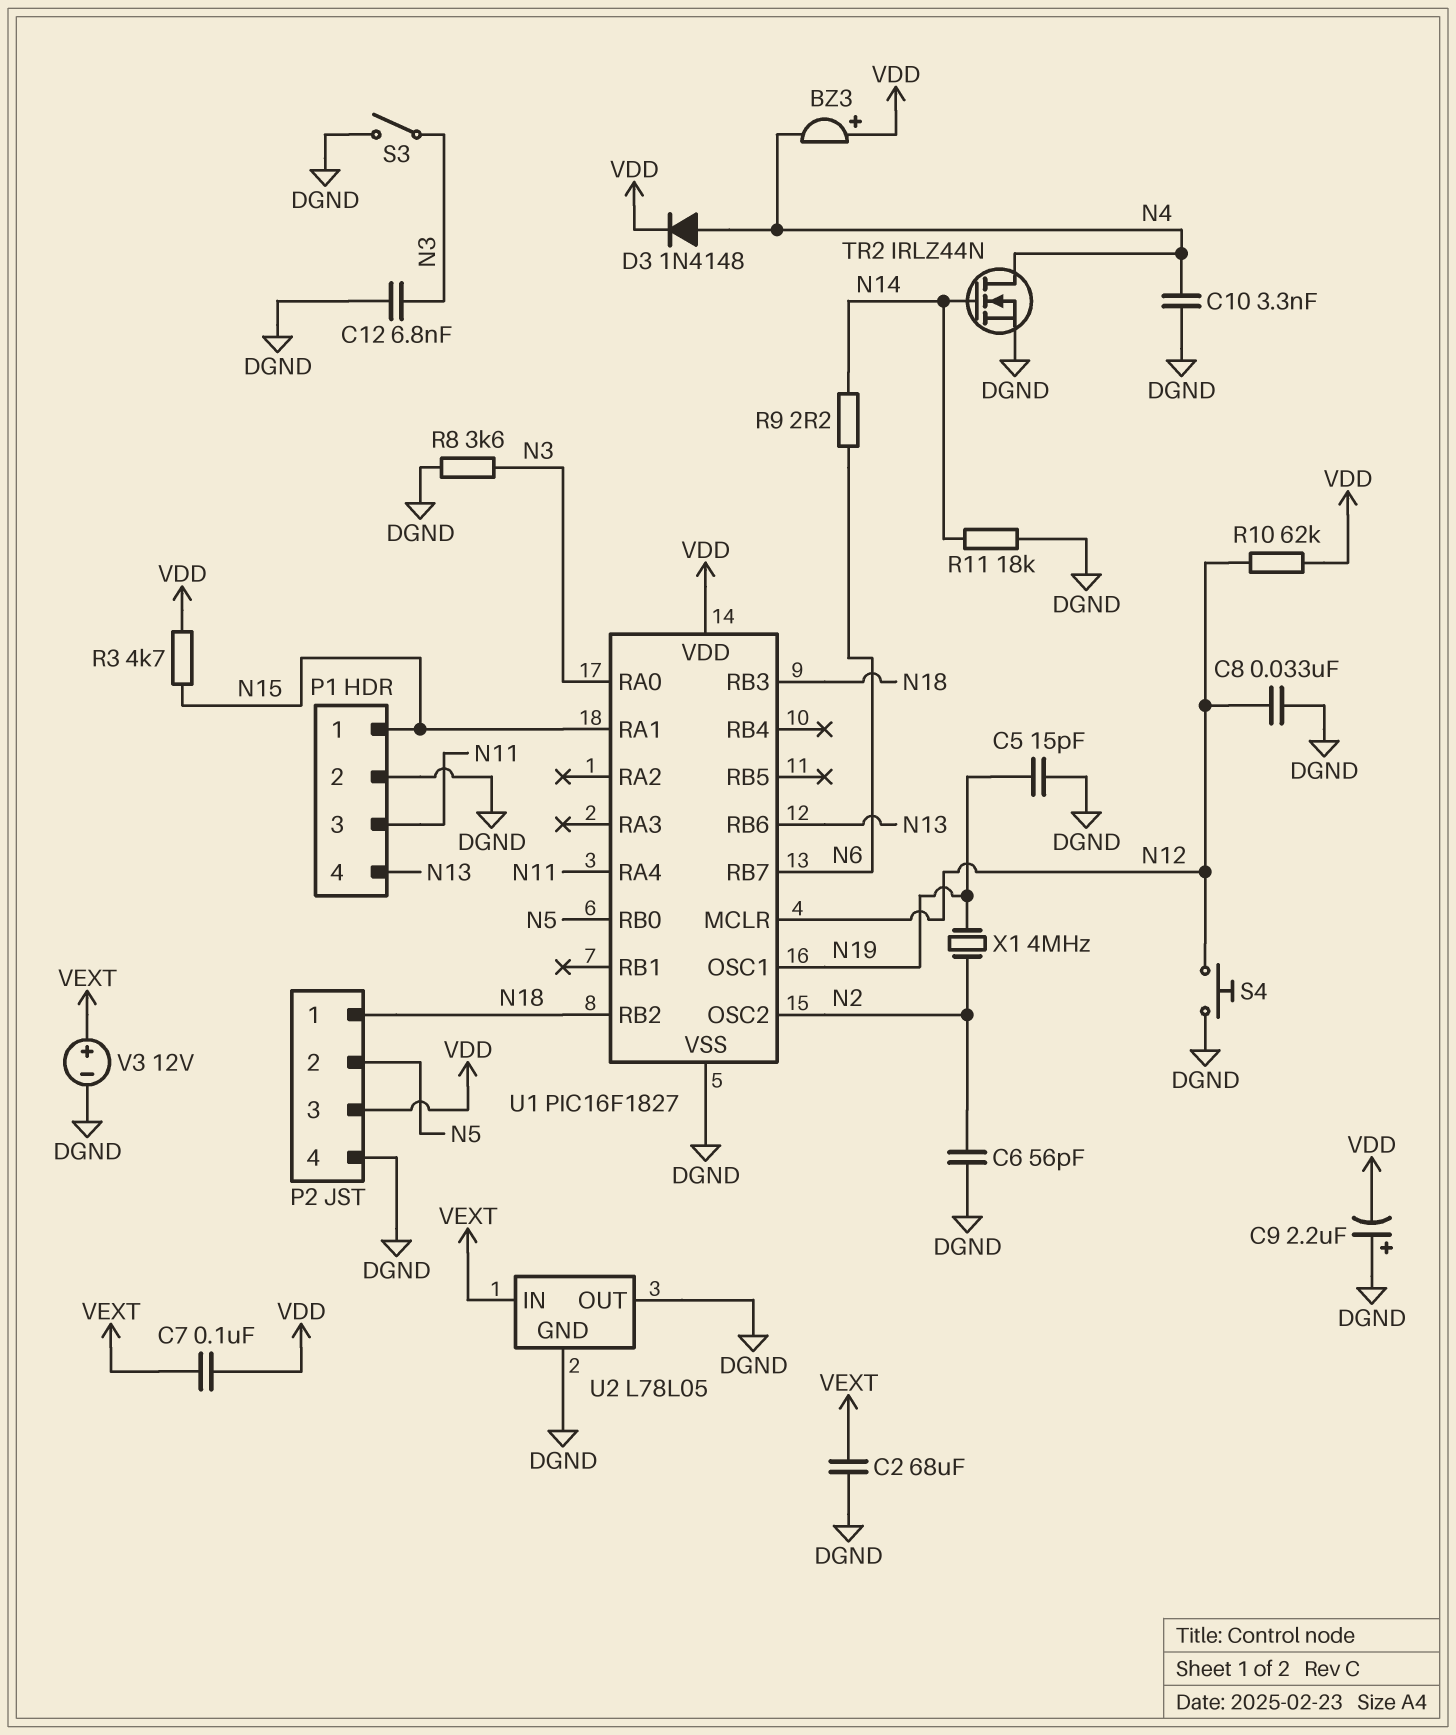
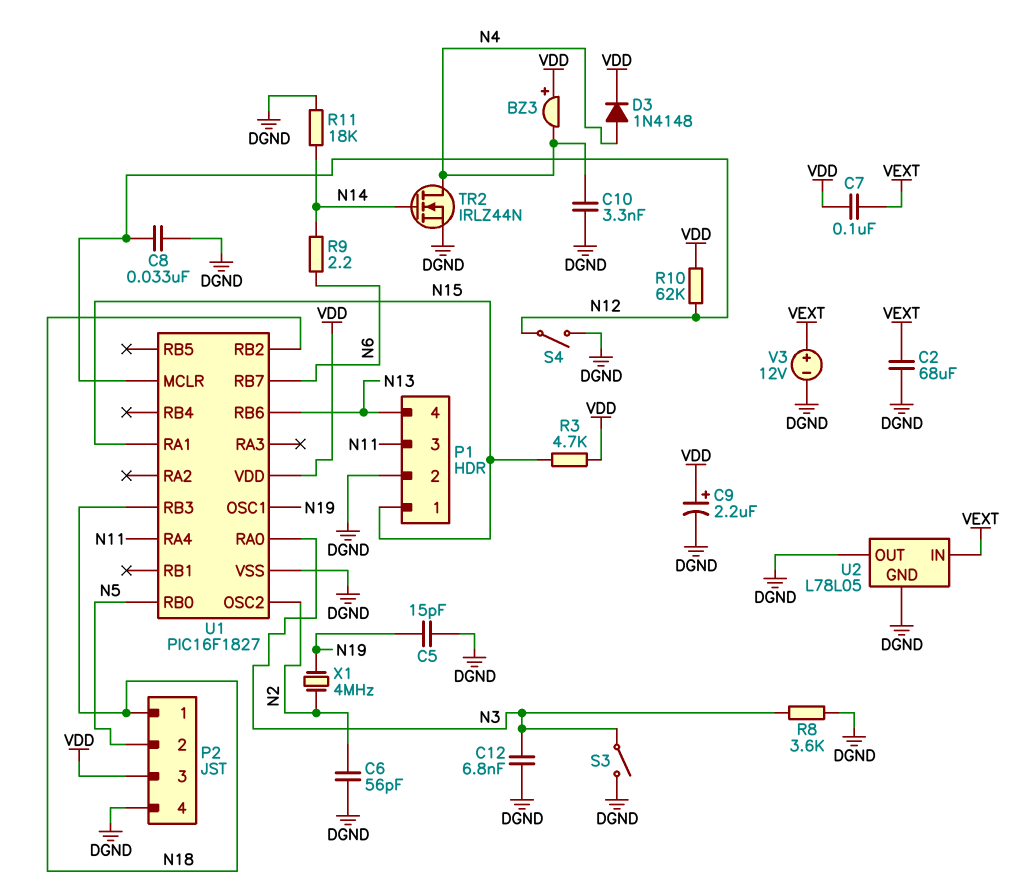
C9: 2.2uF (plus DGND, minus VDD) -> 2.2uF (plus VDD, minus DGND)
S4: button (DGND, N12) -> switch (DGND, N12)

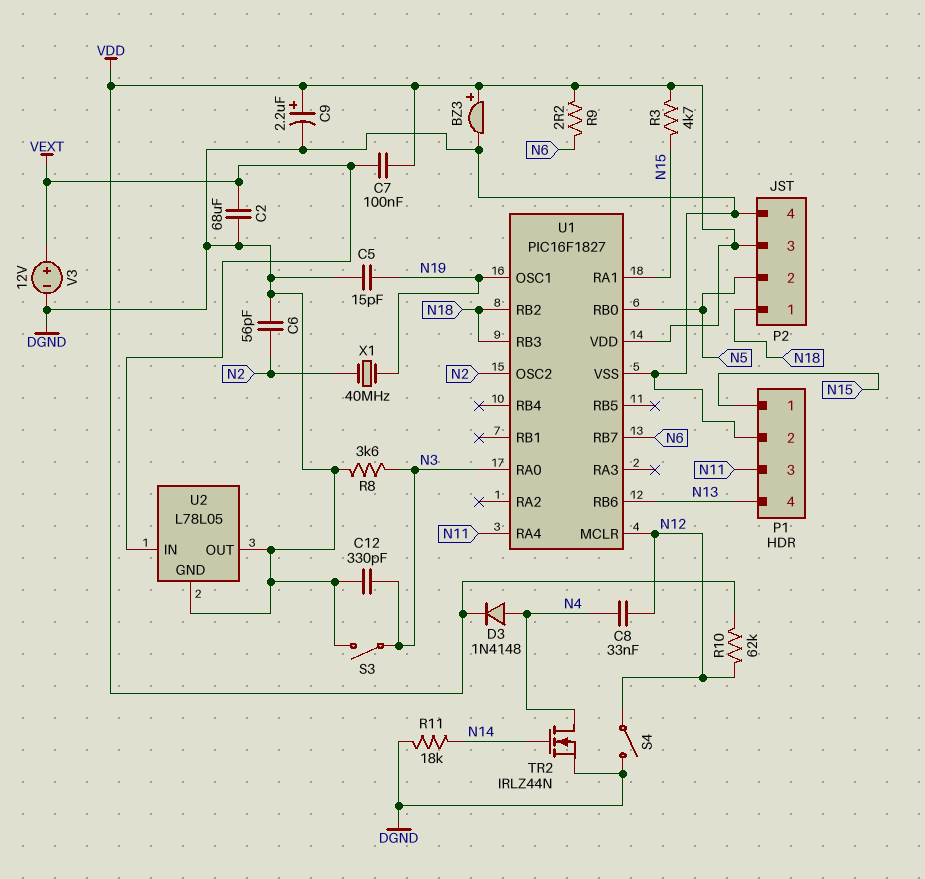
BZ3: buzzer (plus VDD, minus N4) -> buzzer (plus VDD, minus DGND)
C8: 33nF (DGND, N12) -> 33nF (N4, N12)
C10: 3.3nF (DGND, N4) -> none
C12: 6.8nF (DGND, N3) -> 330pF (DGND, N3)
R9: 2.2 (N6, N14) -> 2.2 (N6, VDD)
X1: 4MHz (N2, N19) -> 40MHz (N2, N19)

